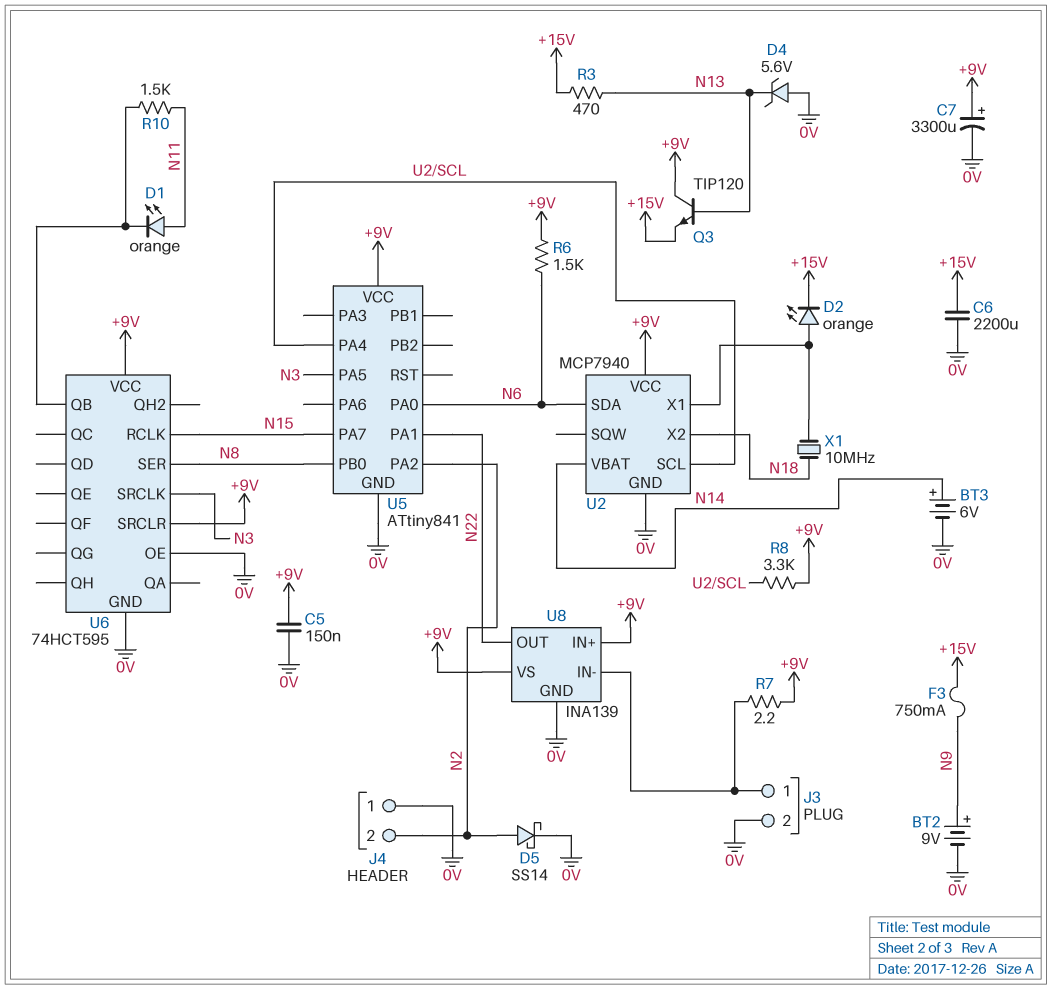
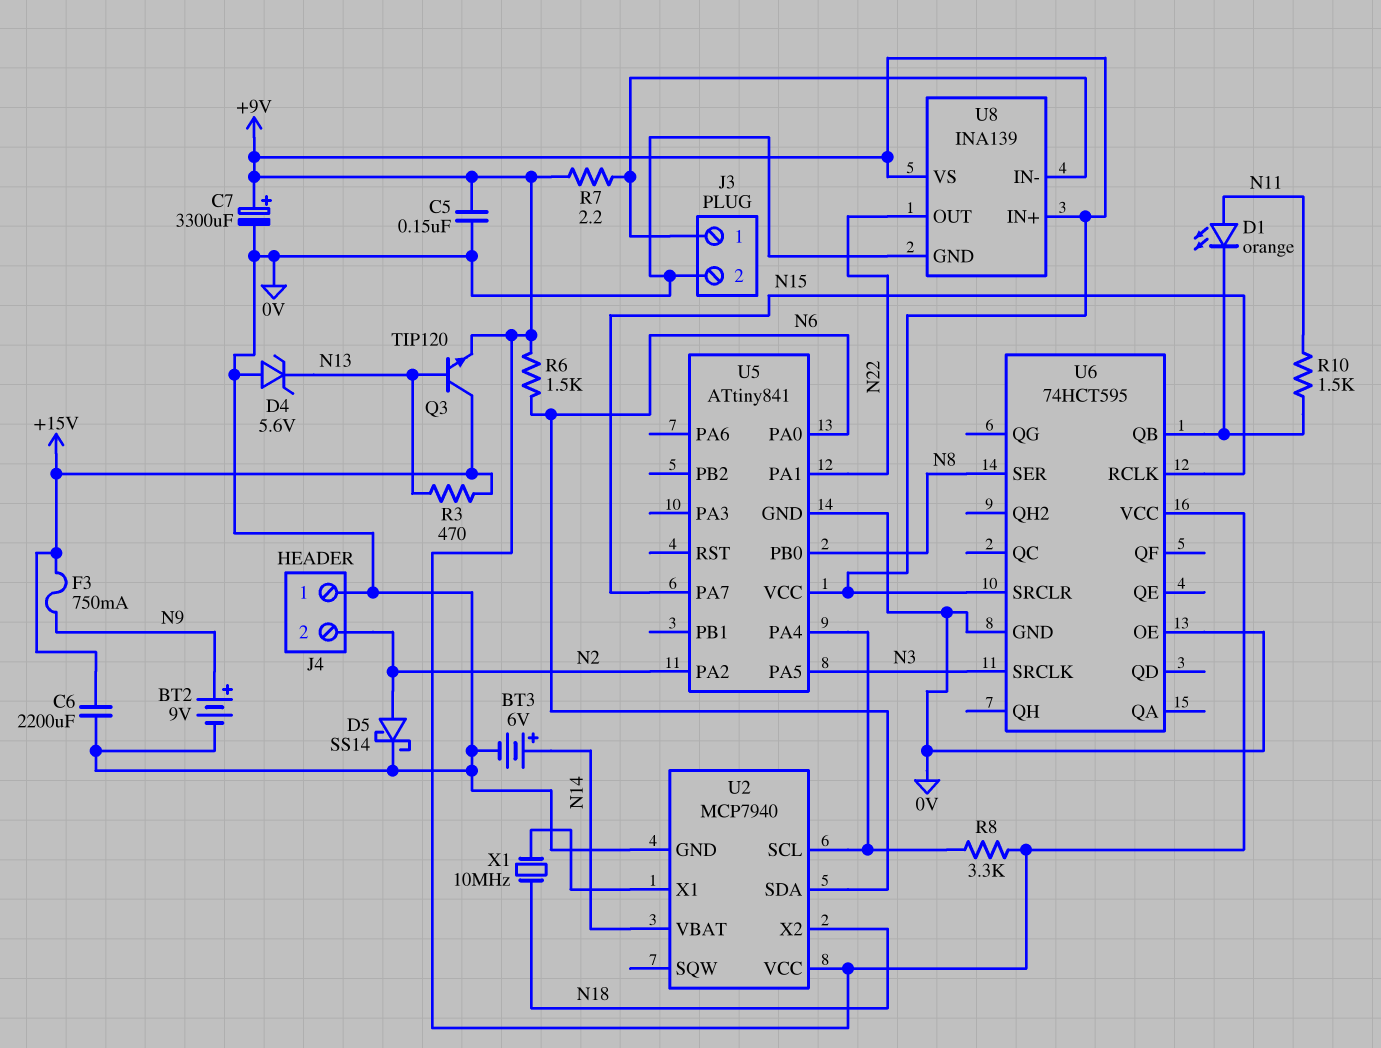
D2: LED orange (A U2/X1, K +15V) -> none
Q3: NPN TIP120 (B N13, C +9V, E +15V) -> NPN TIP120 (B N13, C +15V, E +9V)

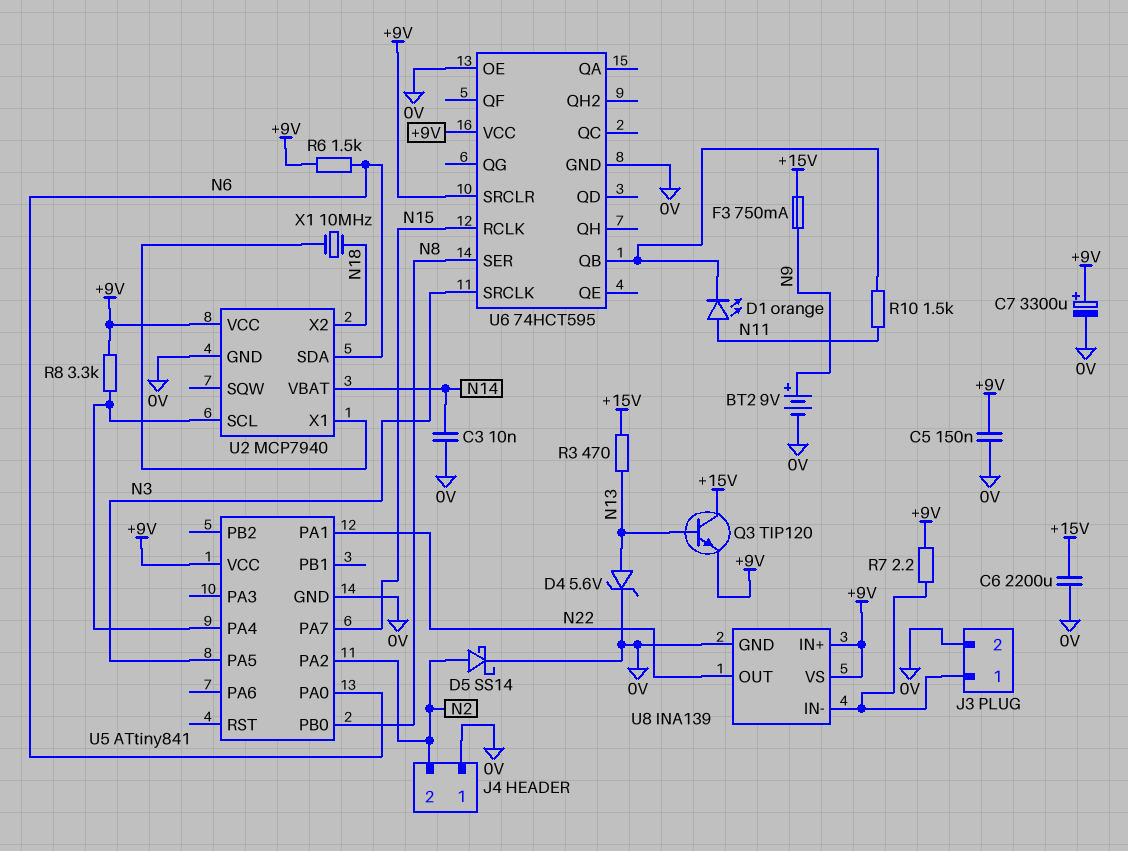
BT3: 6V (plus N14, minus 0V) -> none
C3: none -> 10nF (0V, N14)
D4: zener 5.6V (A 0V, K N13) -> zener 5.6V (A N13, K 0V)

